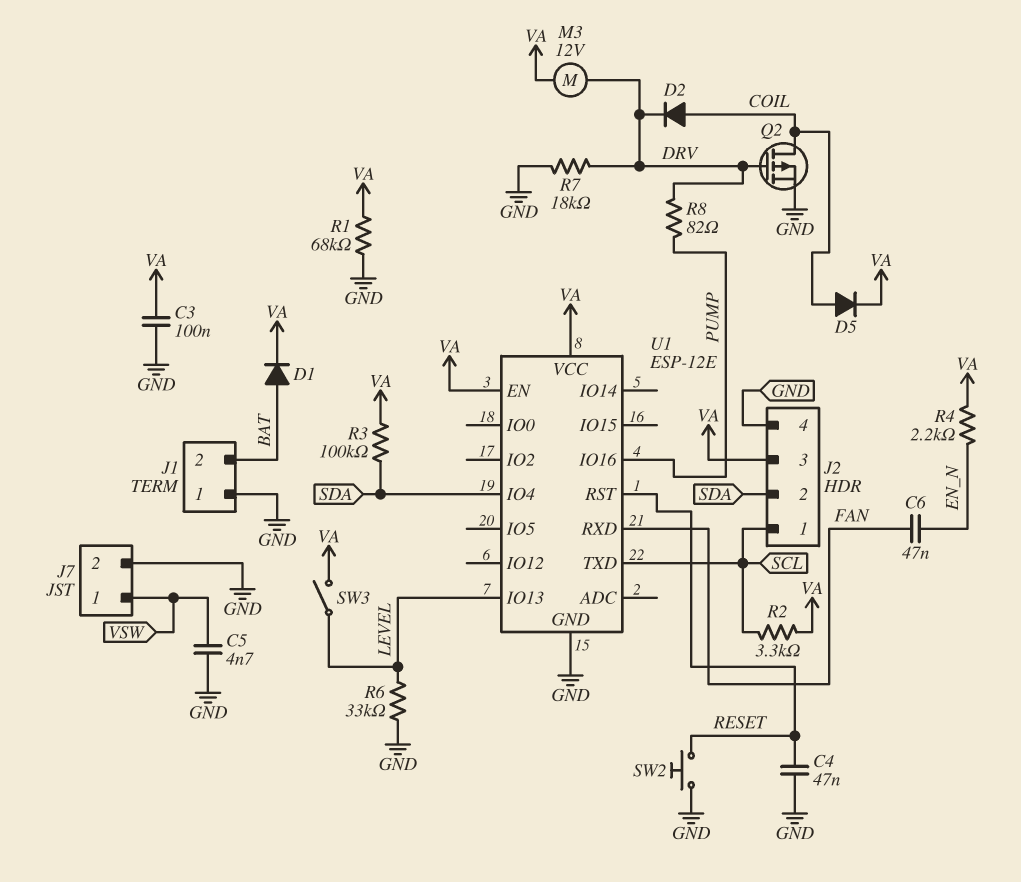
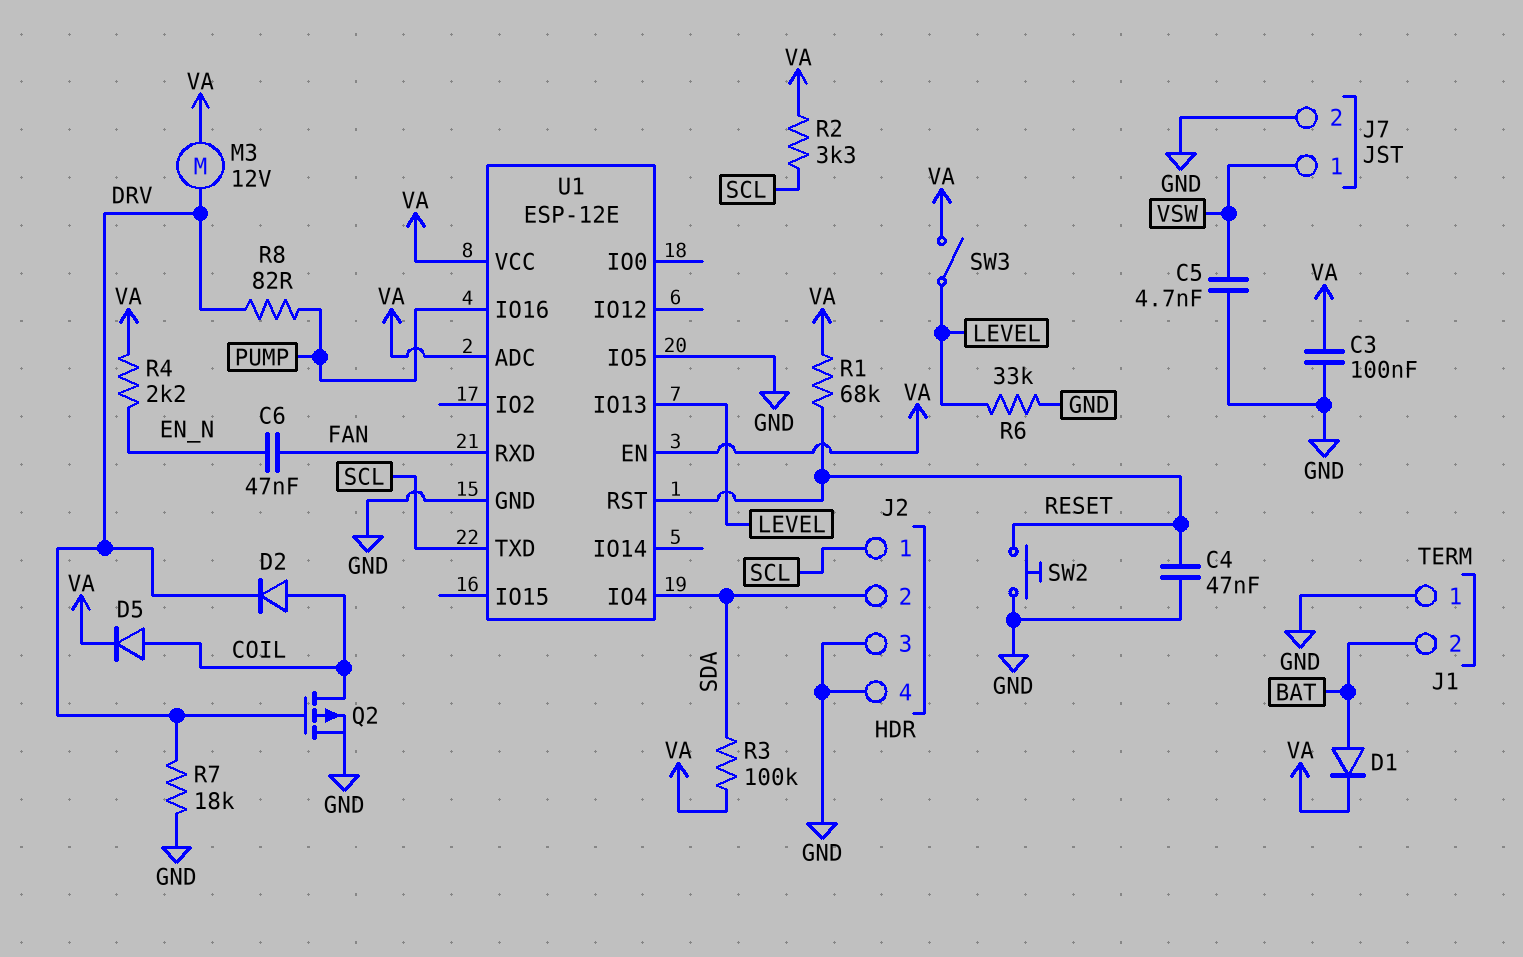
J2 pin 3: VA -> GND
R1: 68k (GND, VA) -> 68k (RESET, VA)
U1 pin ADC: none -> VA
U1 pin IO5: none -> GND

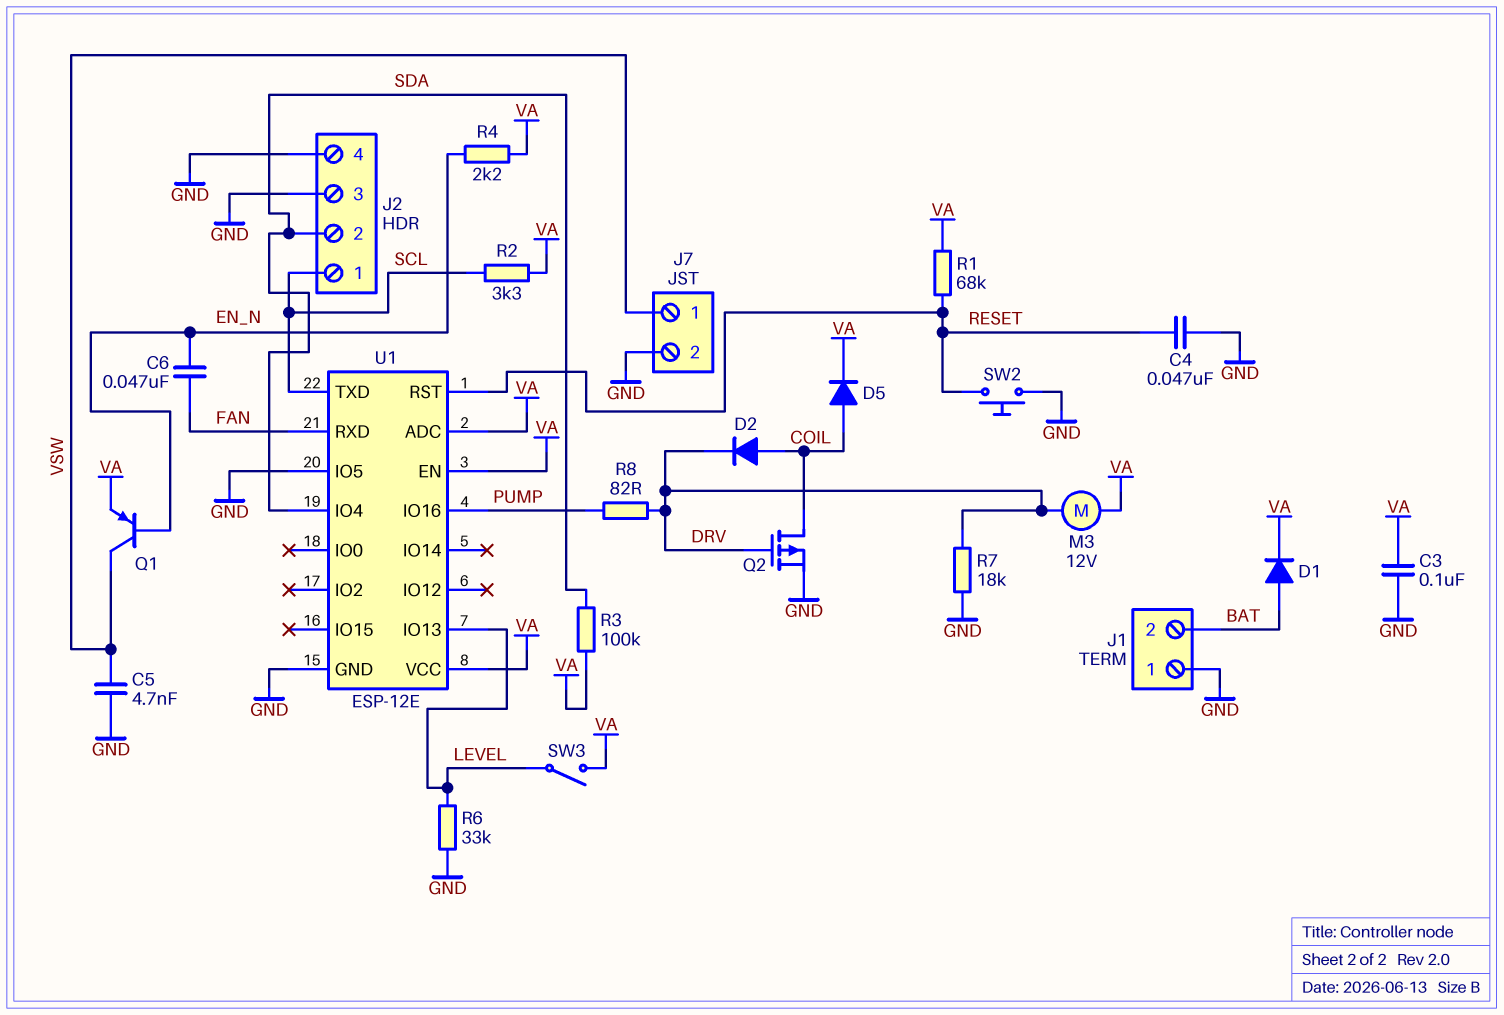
Q1: none -> PNP (B EN_N, C VSW, E VA)

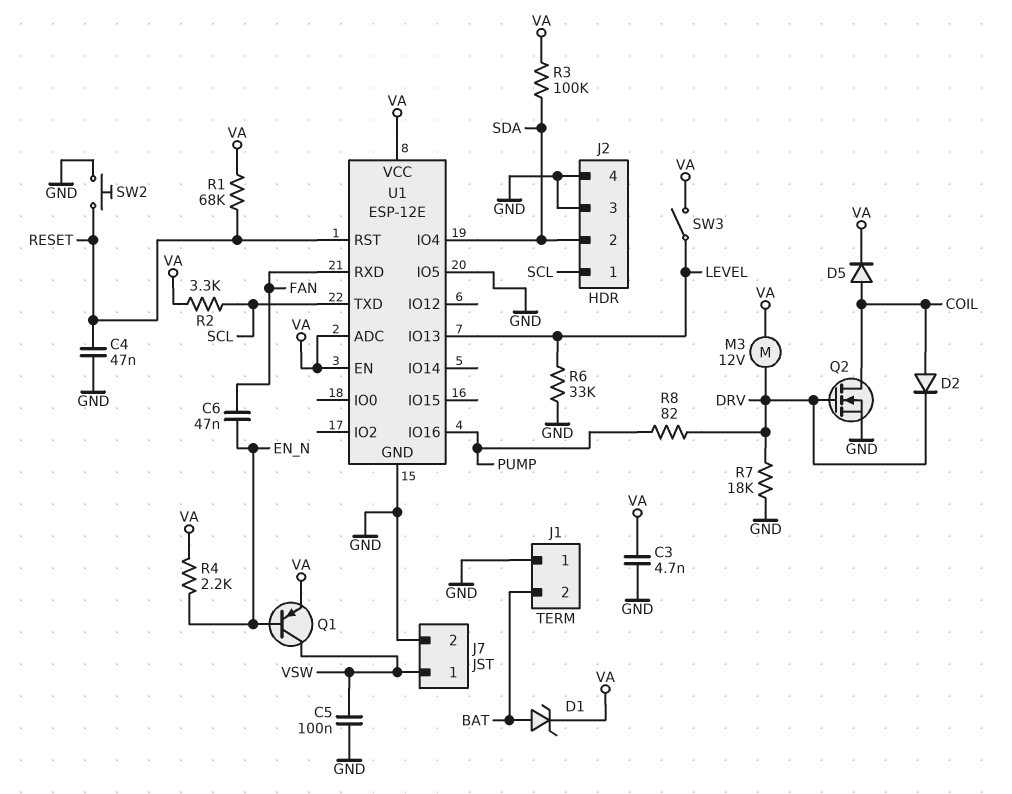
C3: 100nF (GND, VA) -> 4.7nF (GND, VA)
C5: 4.7nF (GND, VSW) -> 100nF (GND, VSW)
D1: diode (A BAT, K VA) -> zener (A BAT, K VA)
Q2: PMOS (G DRV, D COIL, S GND) -> NMOS (G DRV, D COIL, S GND)

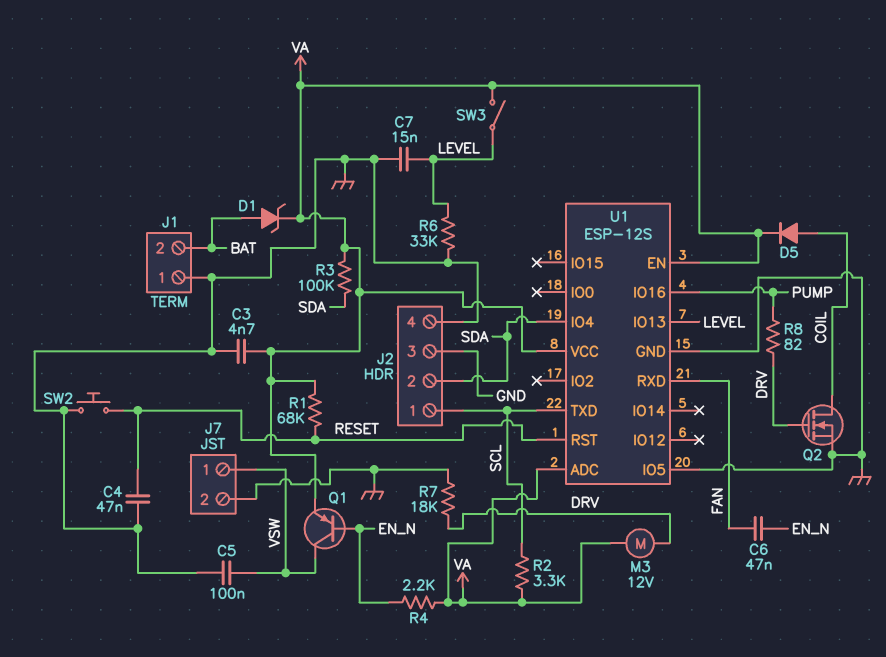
C7: none -> 15nF (GND, LEVEL)
D2: diode (A COIL, K DRV) -> none
U1: ESP-12E -> ESP-12S

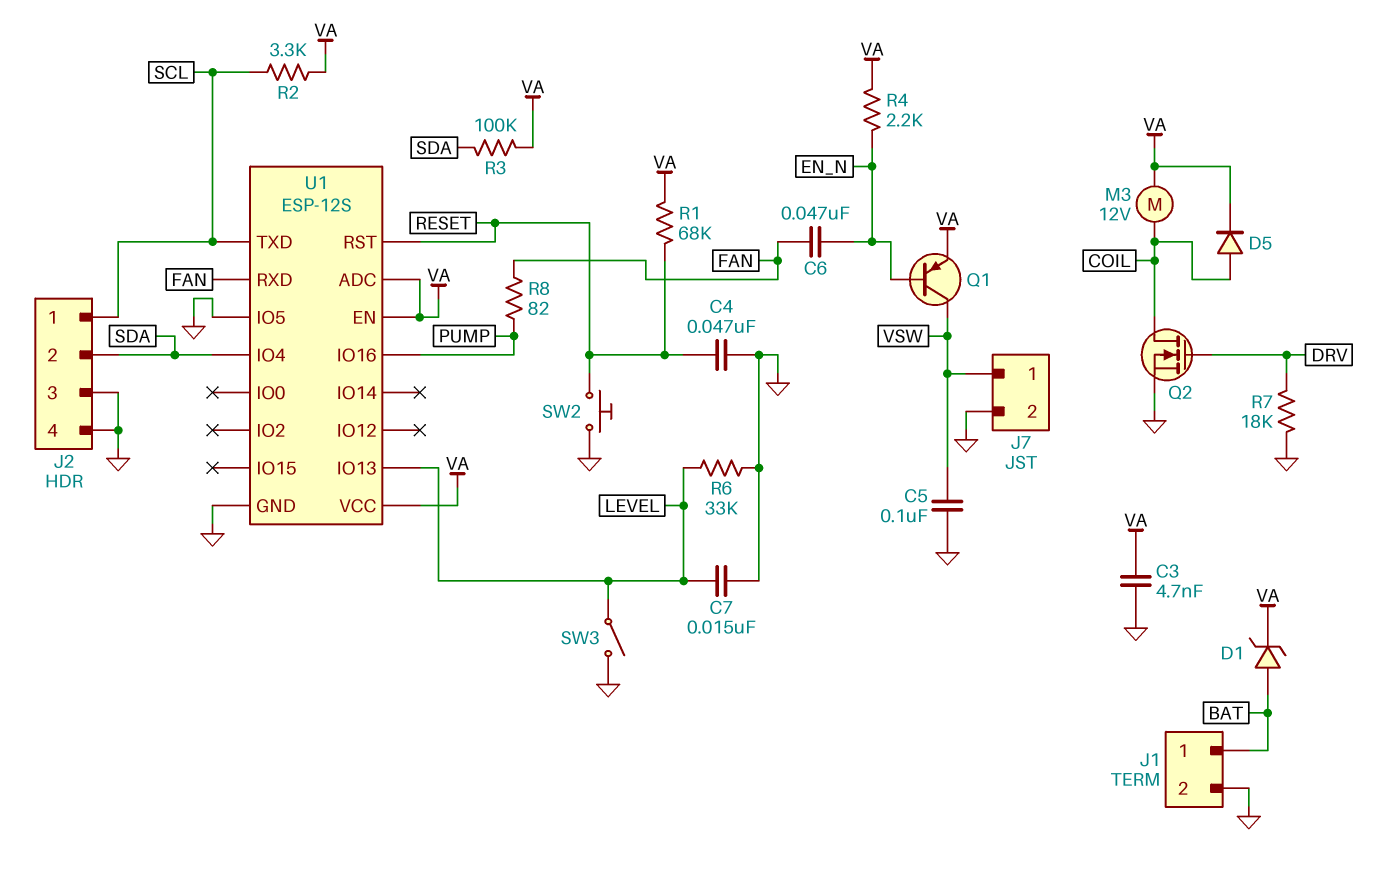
J1 pin 1: GND -> BAT
J1 pin 2: BAT -> GND
M3: motor 12V (DRV, VA) -> motor 12V (COIL, VA)
R8: 82 (DRV, PUMP) -> 82 (FAN, PUMP)
SW3: switch (LEVEL, VA) -> switch (GND, LEVEL)

